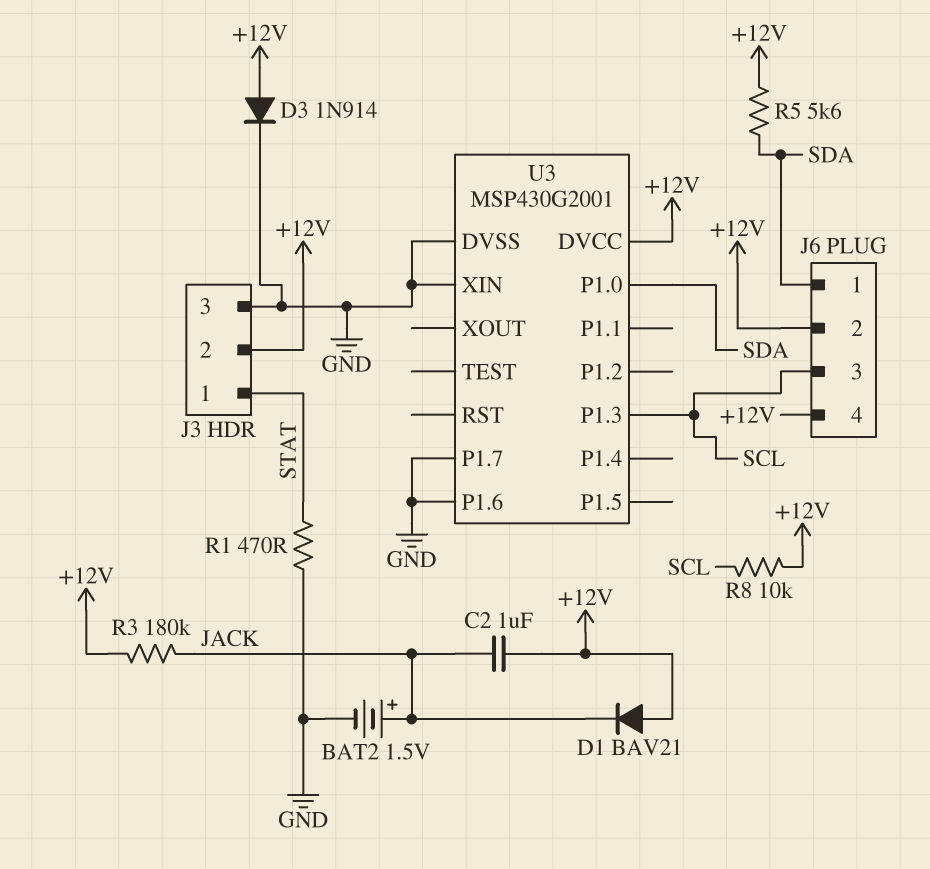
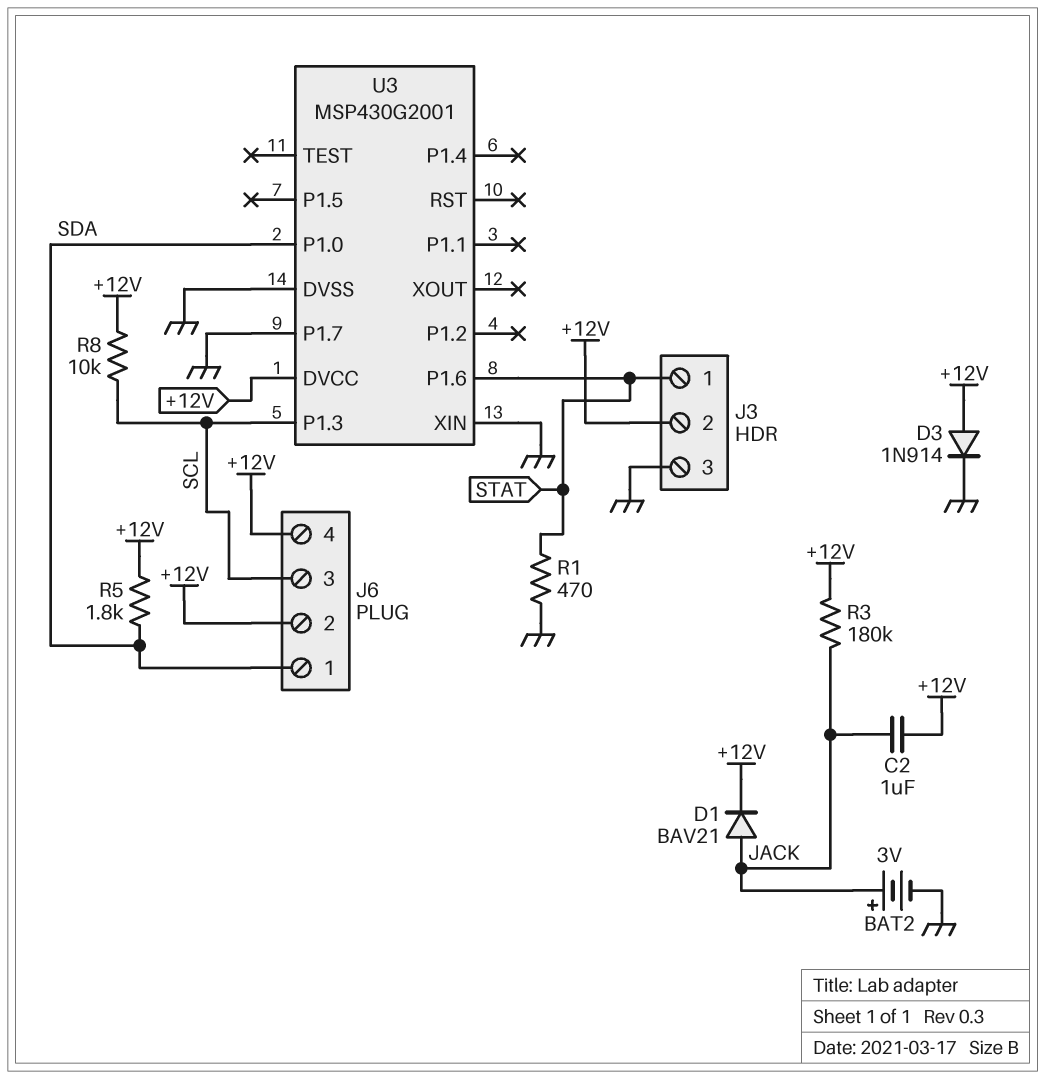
BAT2: 1.5V (plus JACK, minus GND) -> 3V (plus JACK, minus GND)
D1: diode BAV21 (A +12V, K JACK) -> diode BAV21 (A JACK, K +12V)
R5: 5.6k (+12V, SDA) -> 1.8k (+12V, SDA)
U3 pin P1.6: GND -> STAT

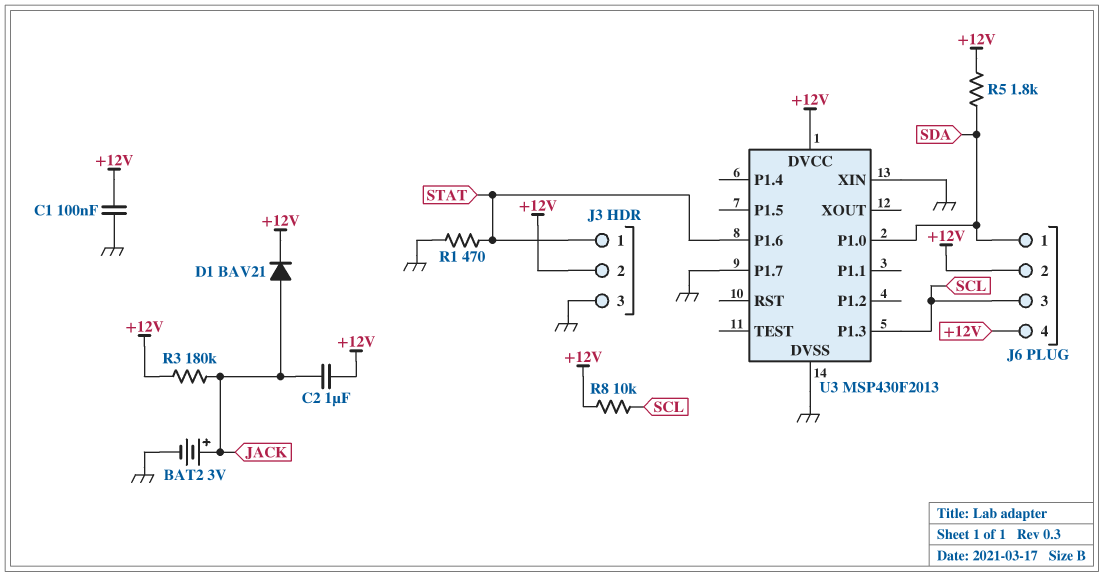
C1: none -> 100nF (+12V, GND)
D3: diode 1N914 (A +12V, K GND) -> none
U3: MSP430G2001 -> MSP430F2013

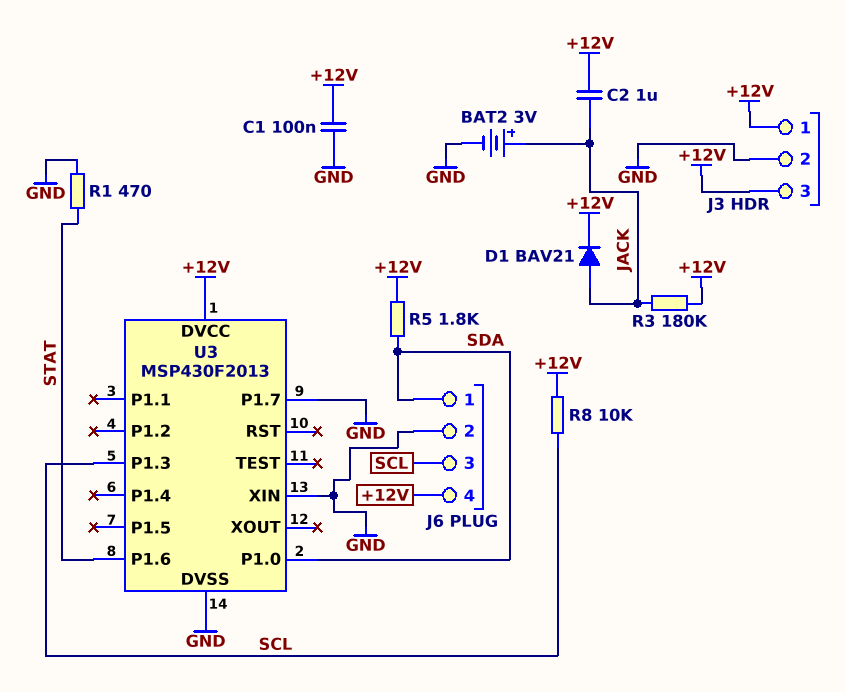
J3 pin 1: STAT -> +12V
J3 pin 2: +12V -> GND
J3 pin 3: GND -> +12V
J6 pin 2: +12V -> GND

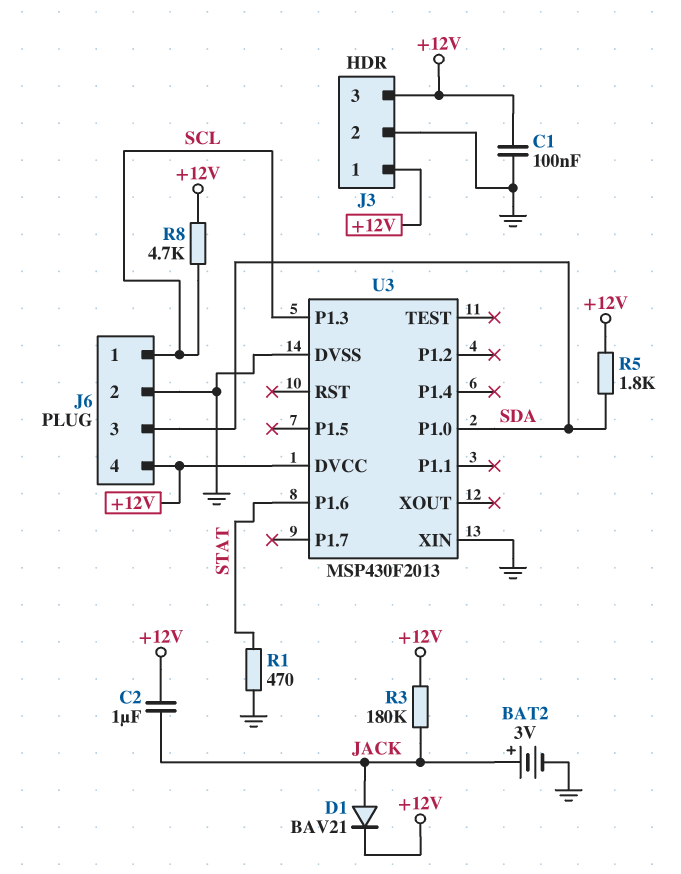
J6 pin 1: SDA -> SCL
J6 pin 3: SCL -> SDA
R8: 10k (+12V, SCL) -> 4.7k (+12V, SCL)
U3 pin P1.7: GND -> none

